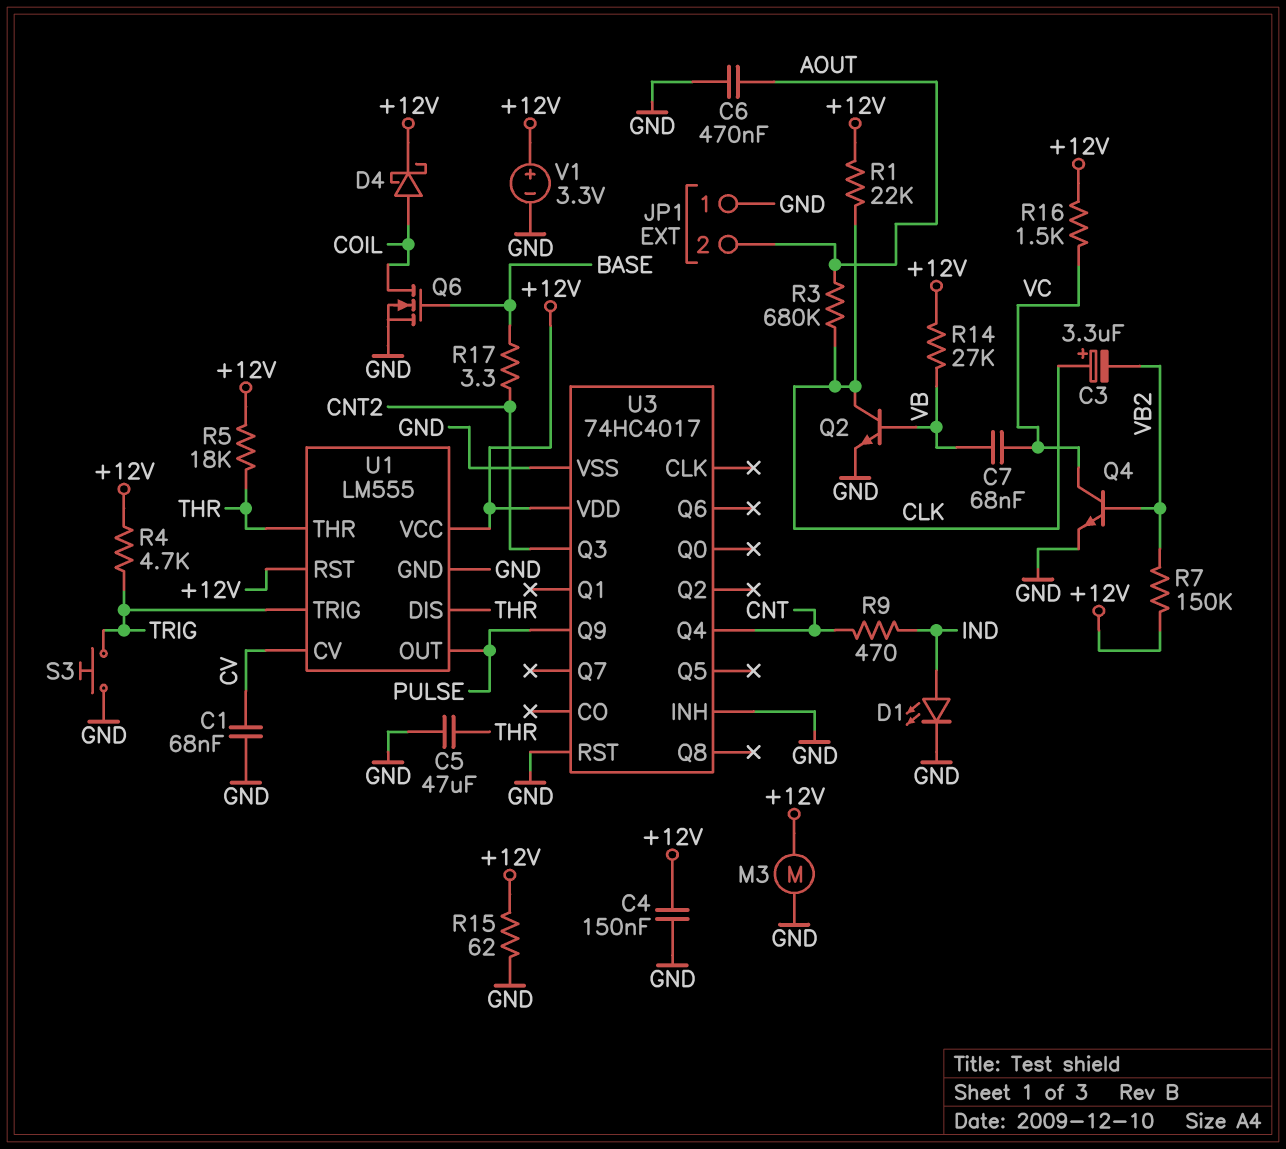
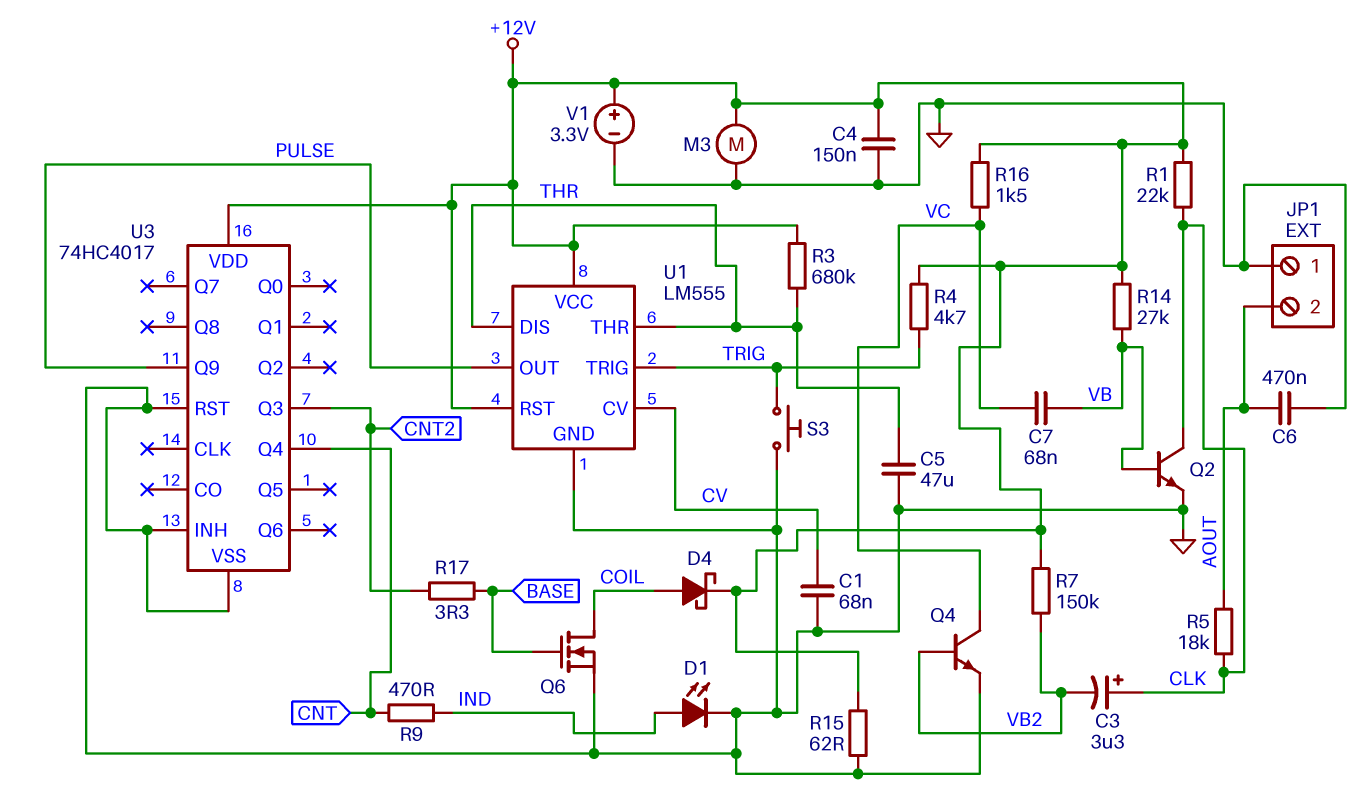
R3: 680k (AOUT, CLK) -> 680k (+12V, THR)
R5: 18k (+12V, THR) -> 18k (AOUT, CLK)

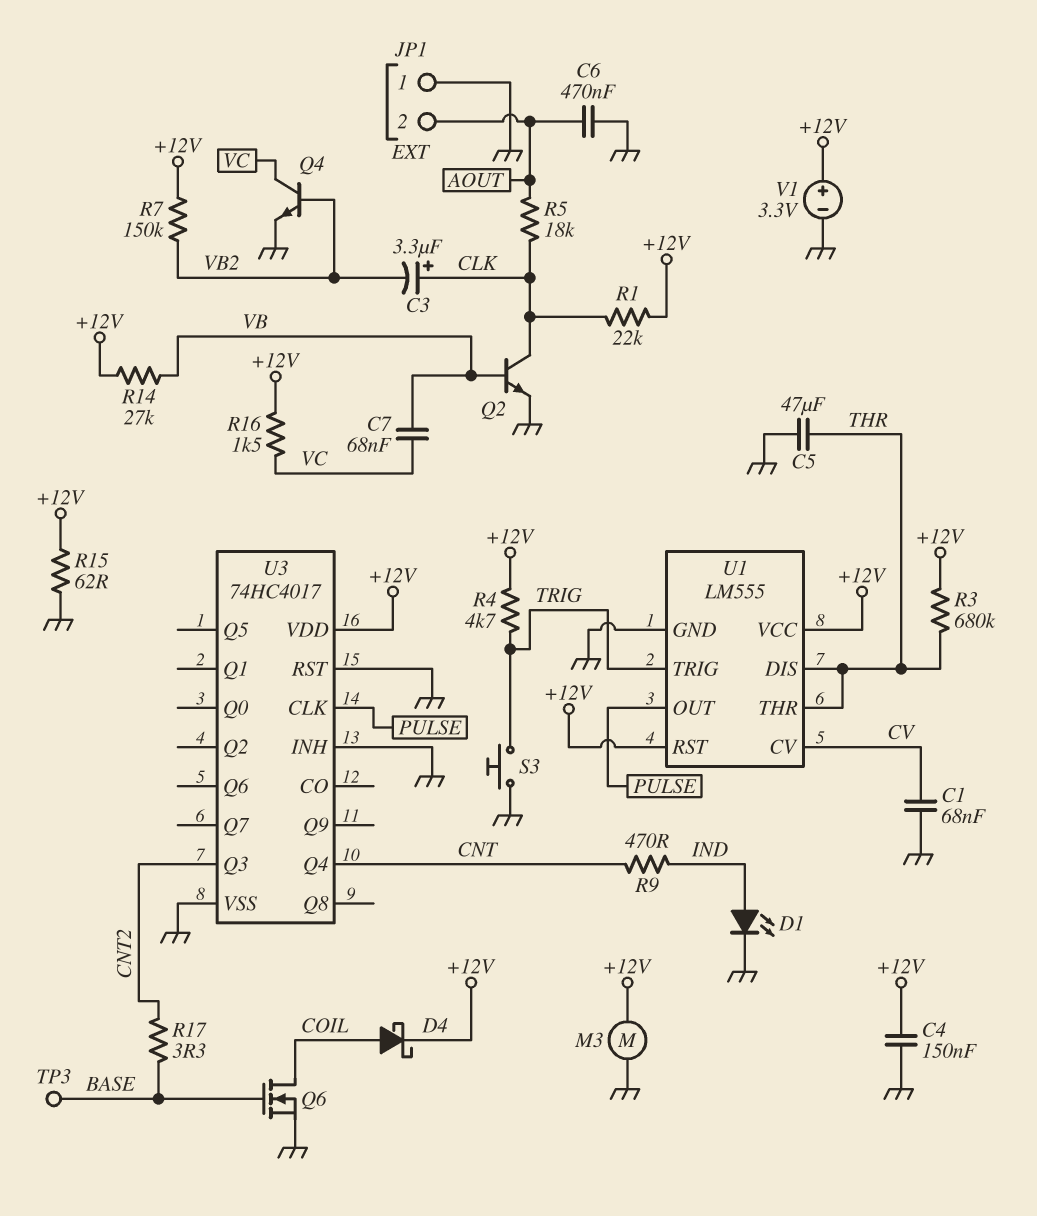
TP3: none -> test point (BASE)
U3 pin CLK: none -> PULSE
U3 pin Q9: PULSE -> none

